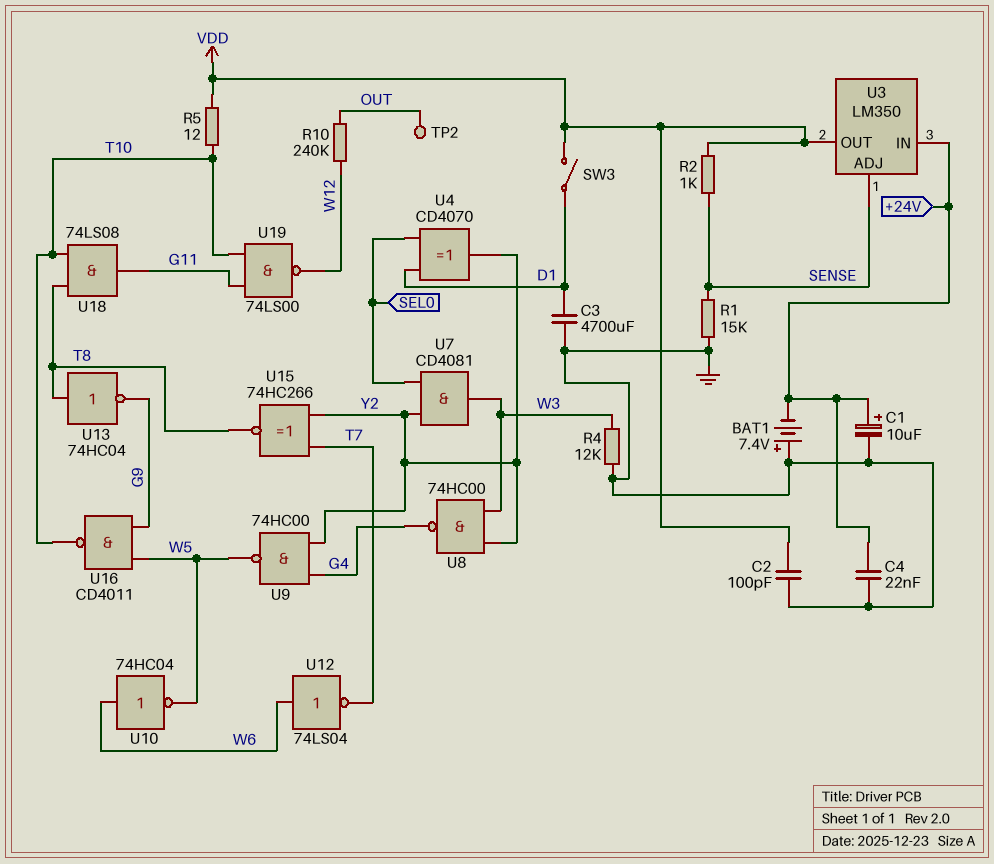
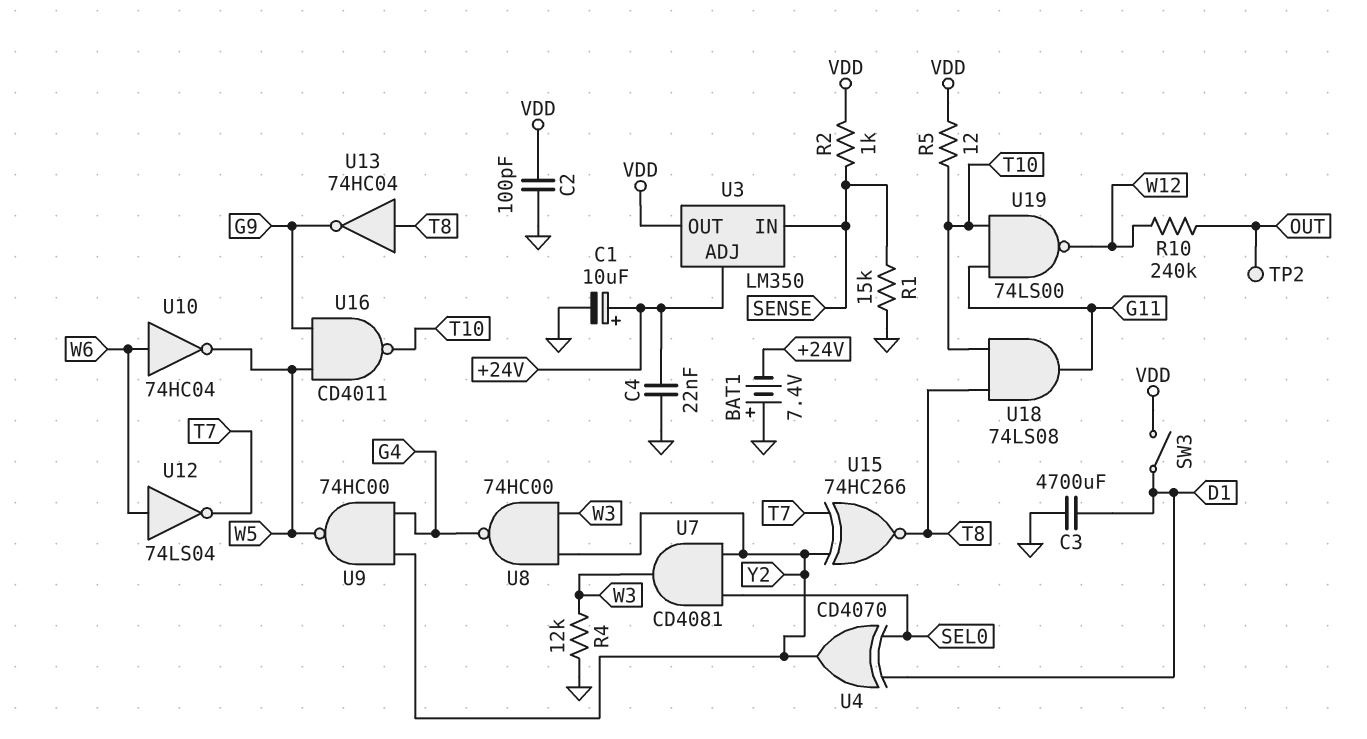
U3 pin ADJ: SENSE -> +24V
U3 pin IN: +24V -> SENSE

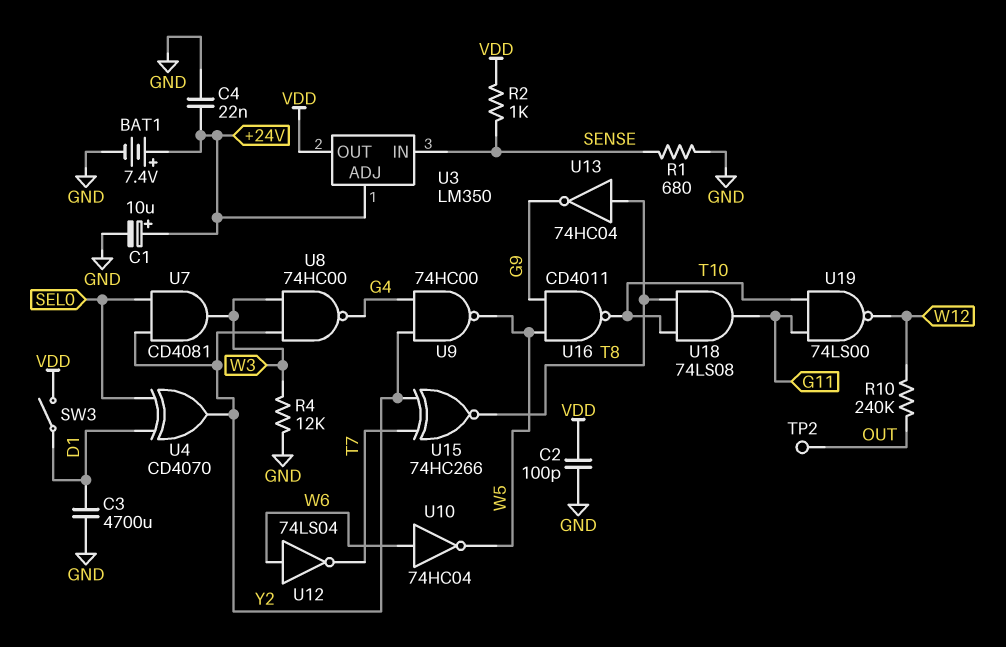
BAT1: 7.4V (plus GND, minus +24V) -> 7.4V (plus +24V, minus GND)
R1: 15k (GND, SENSE) -> 680 (GND, SENSE)
R5: 12 (T10, VDD) -> none

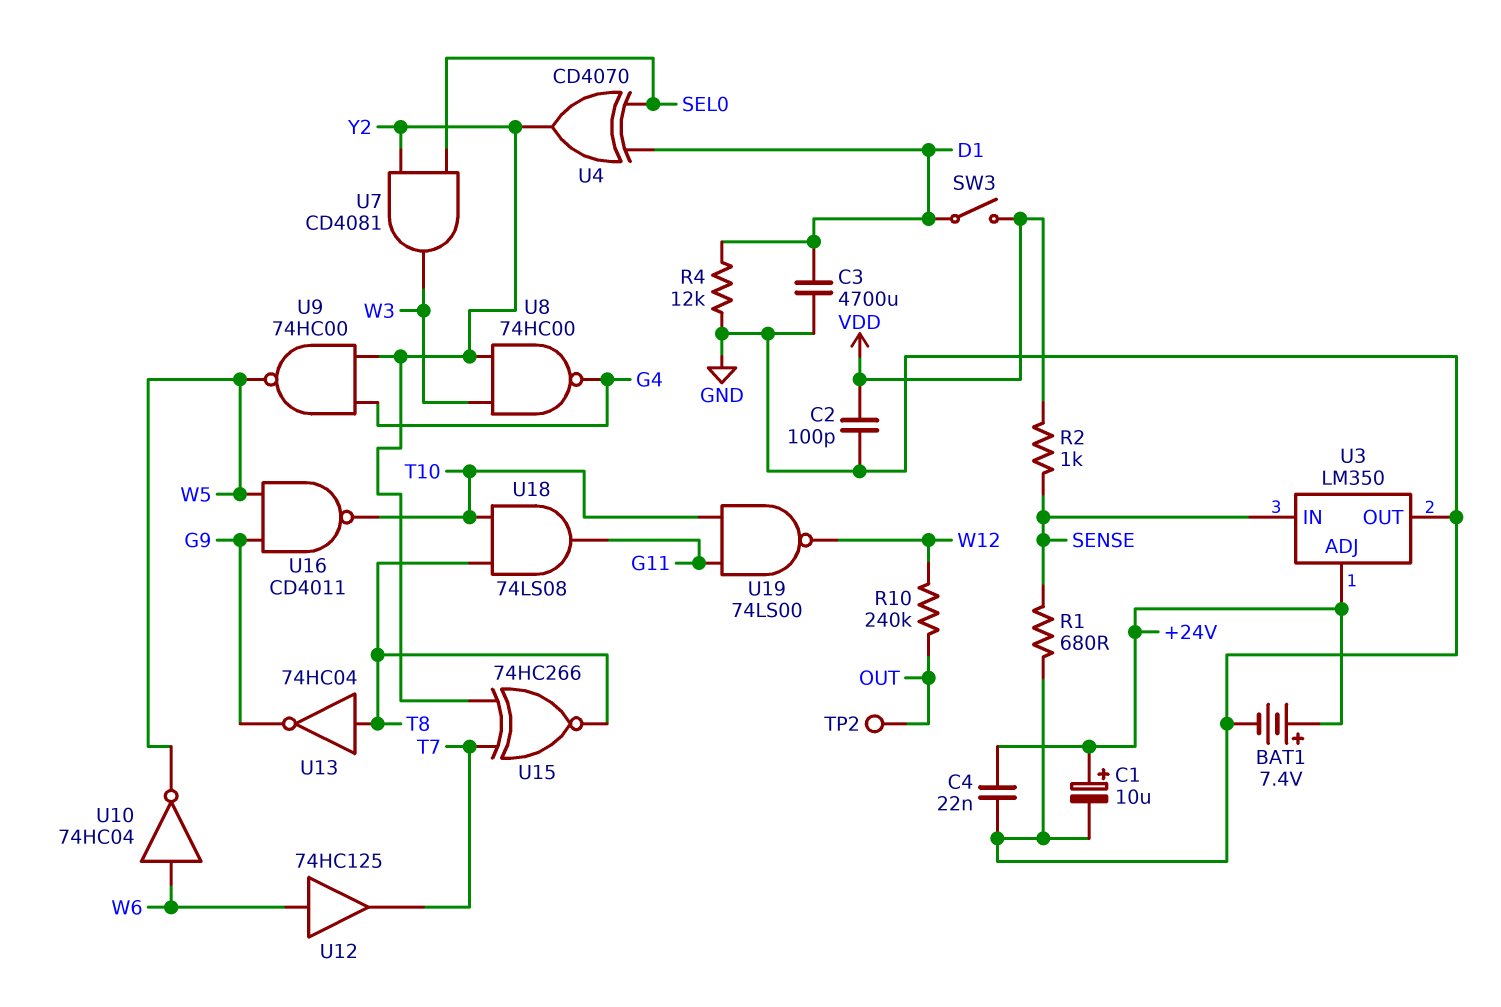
R4: 12k (GND, W3) -> 12k (D1, GND)
U3 pin OUT: VDD -> GND
U12: NOT 74LS04 (in W6, out T7) -> buffer 74HC125 (in W6, out T7)

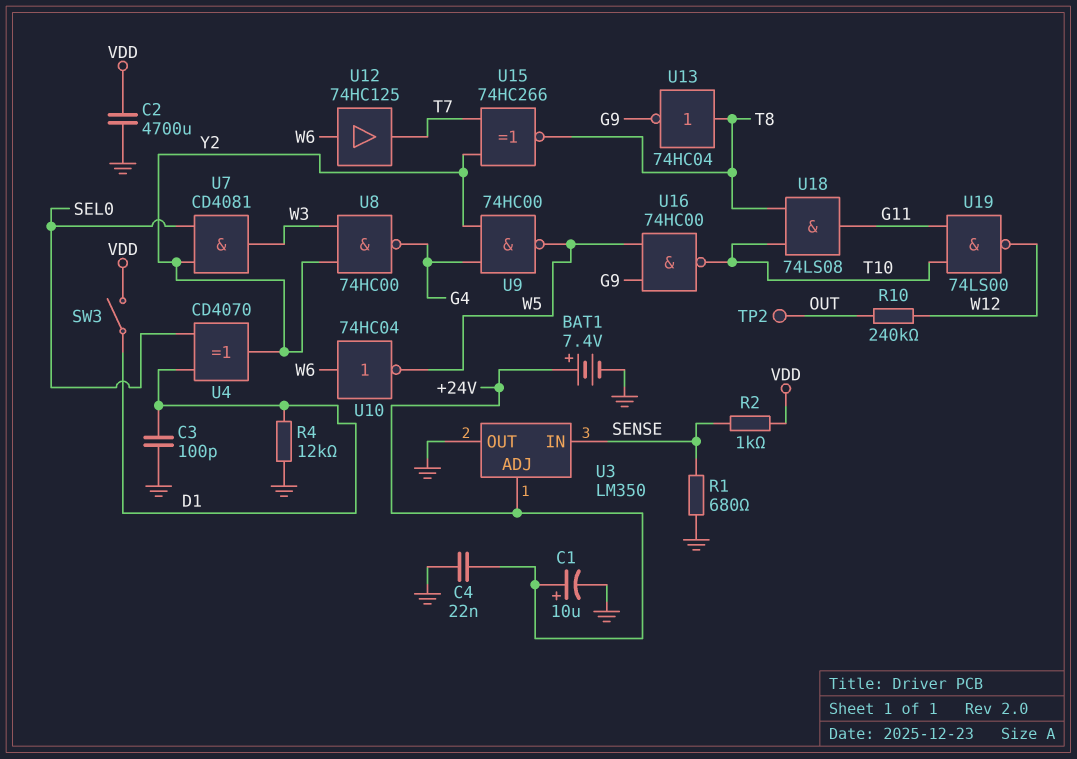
C2: 100pF (GND, VDD) -> 4700uF (GND, VDD)
C3: 4700uF (D1, GND) -> 100pF (D1, GND)
U16: NAND CD4011 (in G9, in W5, out T10) -> NAND 74HC00 (in G9, in W5, out T10)

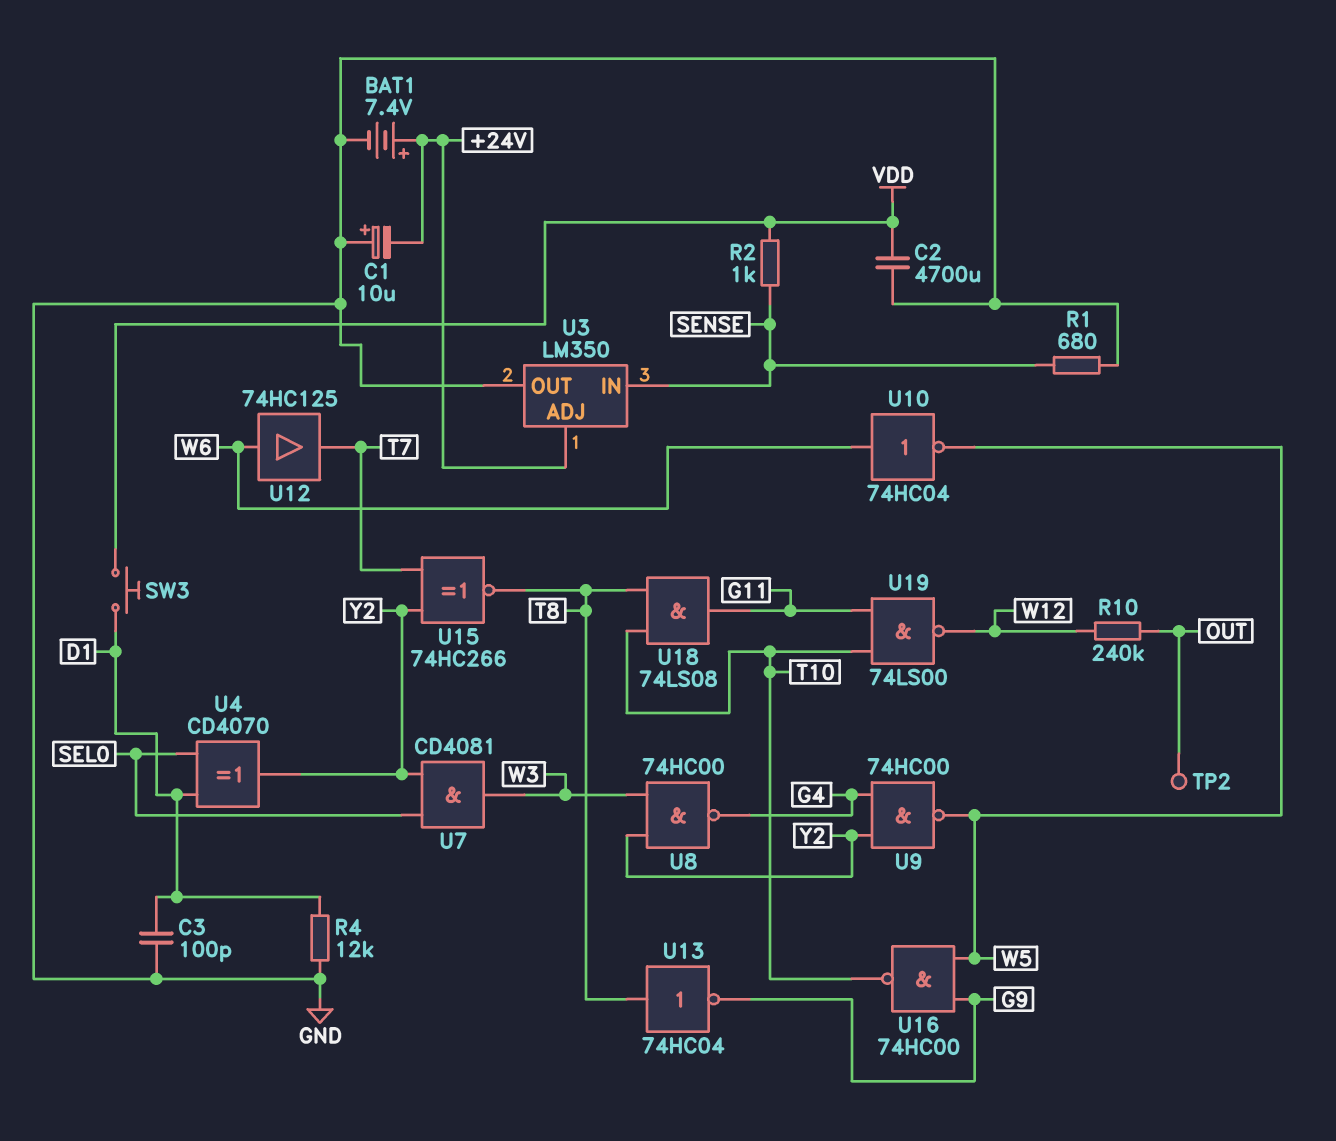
C1: 10uF (plus +24V, minus GND) -> 10uF (plus GND, minus +24V)
C4: 22nF (+24V, GND) -> none
SW3: switch (D1, VDD) -> button (D1, VDD)

